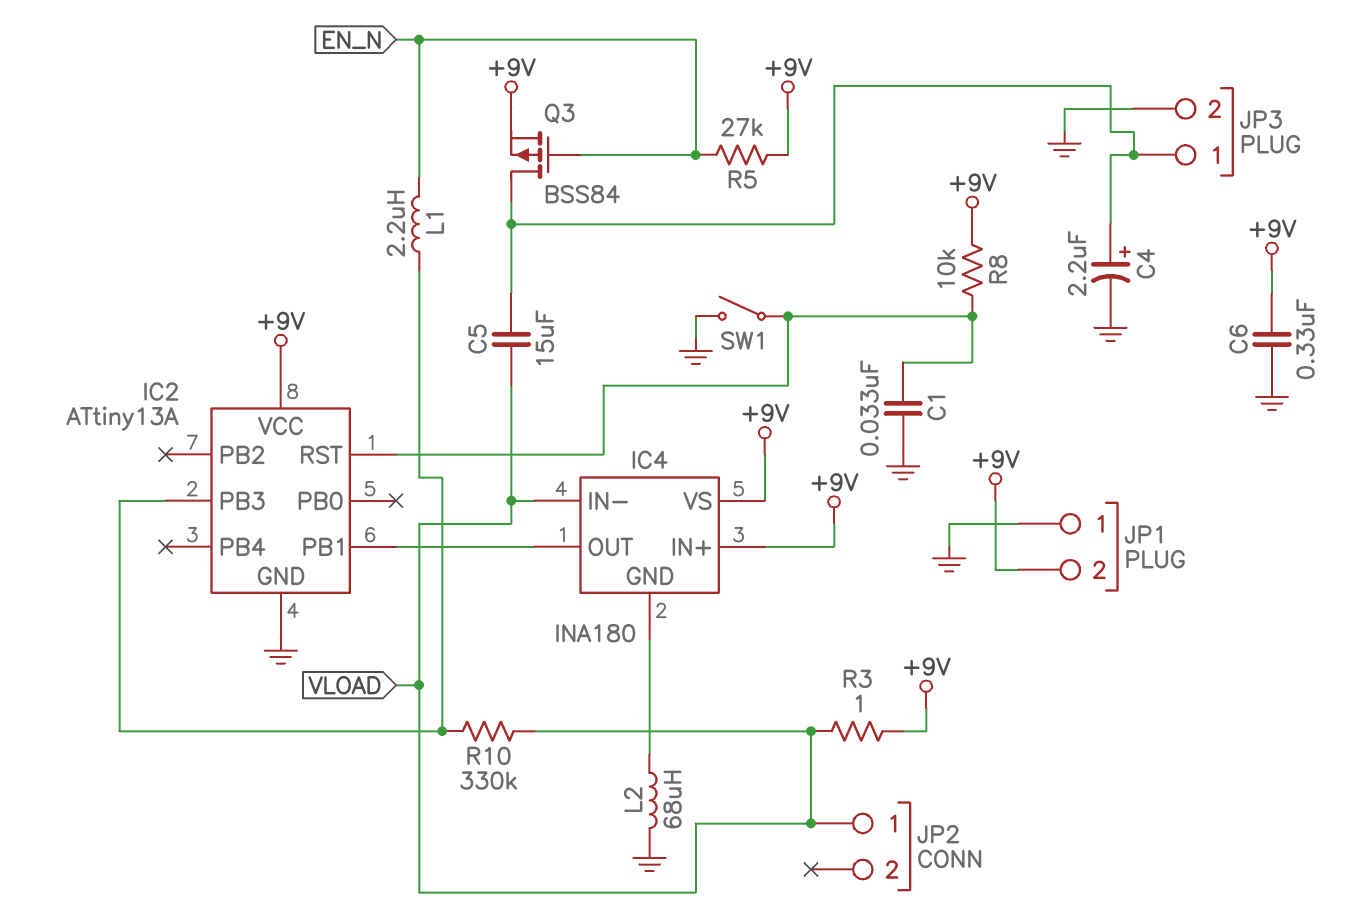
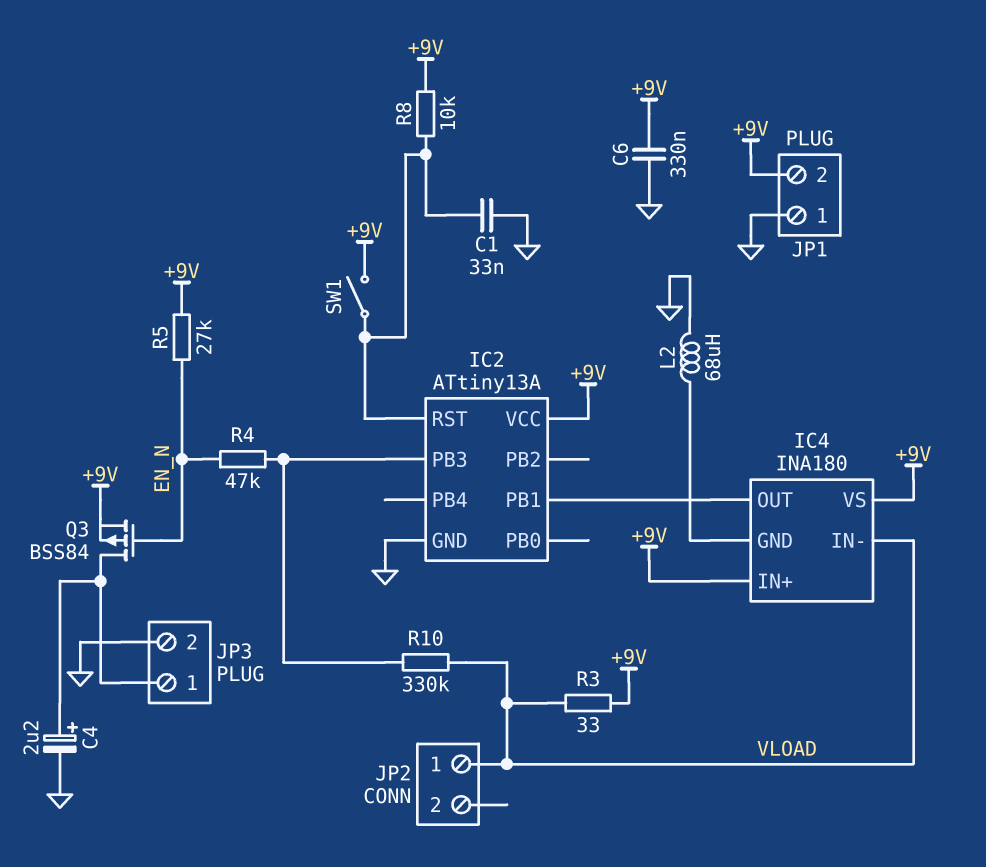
C5: 15uF (JP3/1, VLOAD) -> none
L1: 2.2uH (EN_N, IC2/PB3) -> none
R3: 1 (+9V, VLOAD) -> 33 (+9V, VLOAD)
R4: none -> 47k (EN_N, IC2/PB3)
SW1: switch (GND, IC2/RST) -> switch (+9V, IC2/RST)

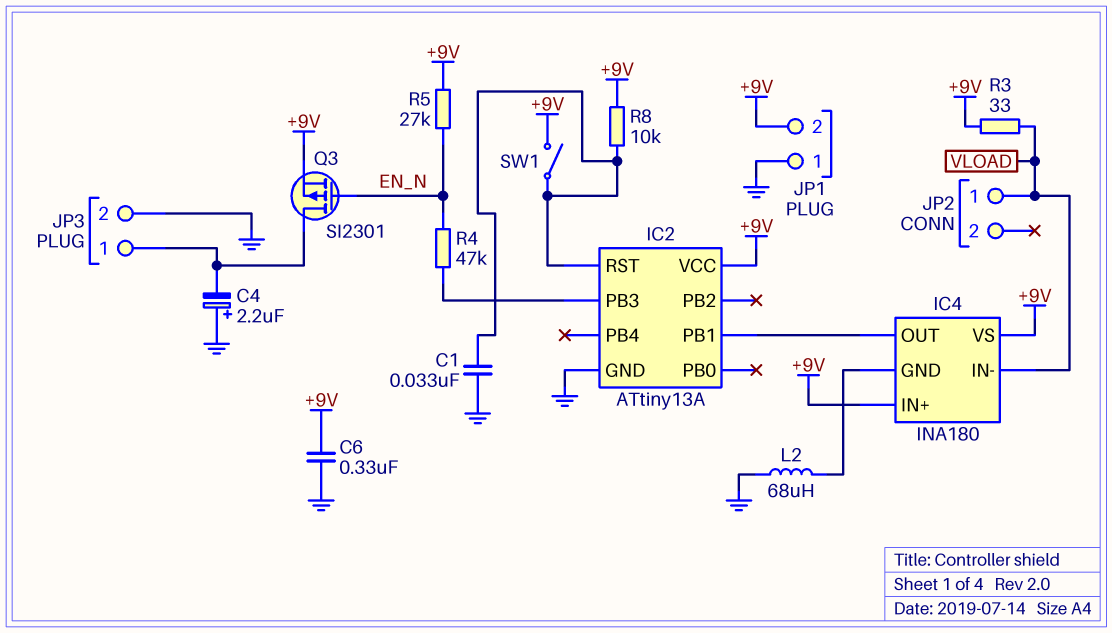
C4: 2.2uF (plus JP3/1, minus GND) -> 2.2uF (plus GND, minus JP3/1)
Q3: PMOS BSS84 (G EN_N, D JP3/1, S +9V) -> PMOS SI2301 (G EN_N, D JP3/1, S +9V)
R10: 330k (IC2/PB3, VLOAD) -> none

